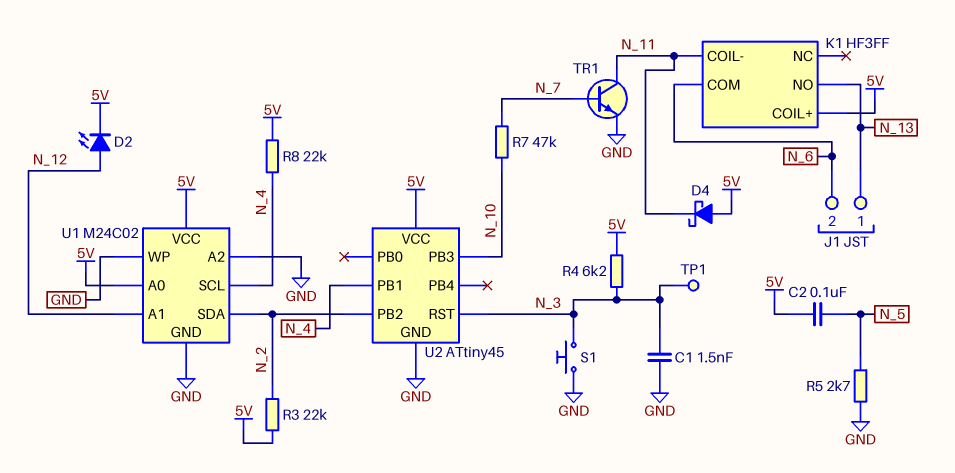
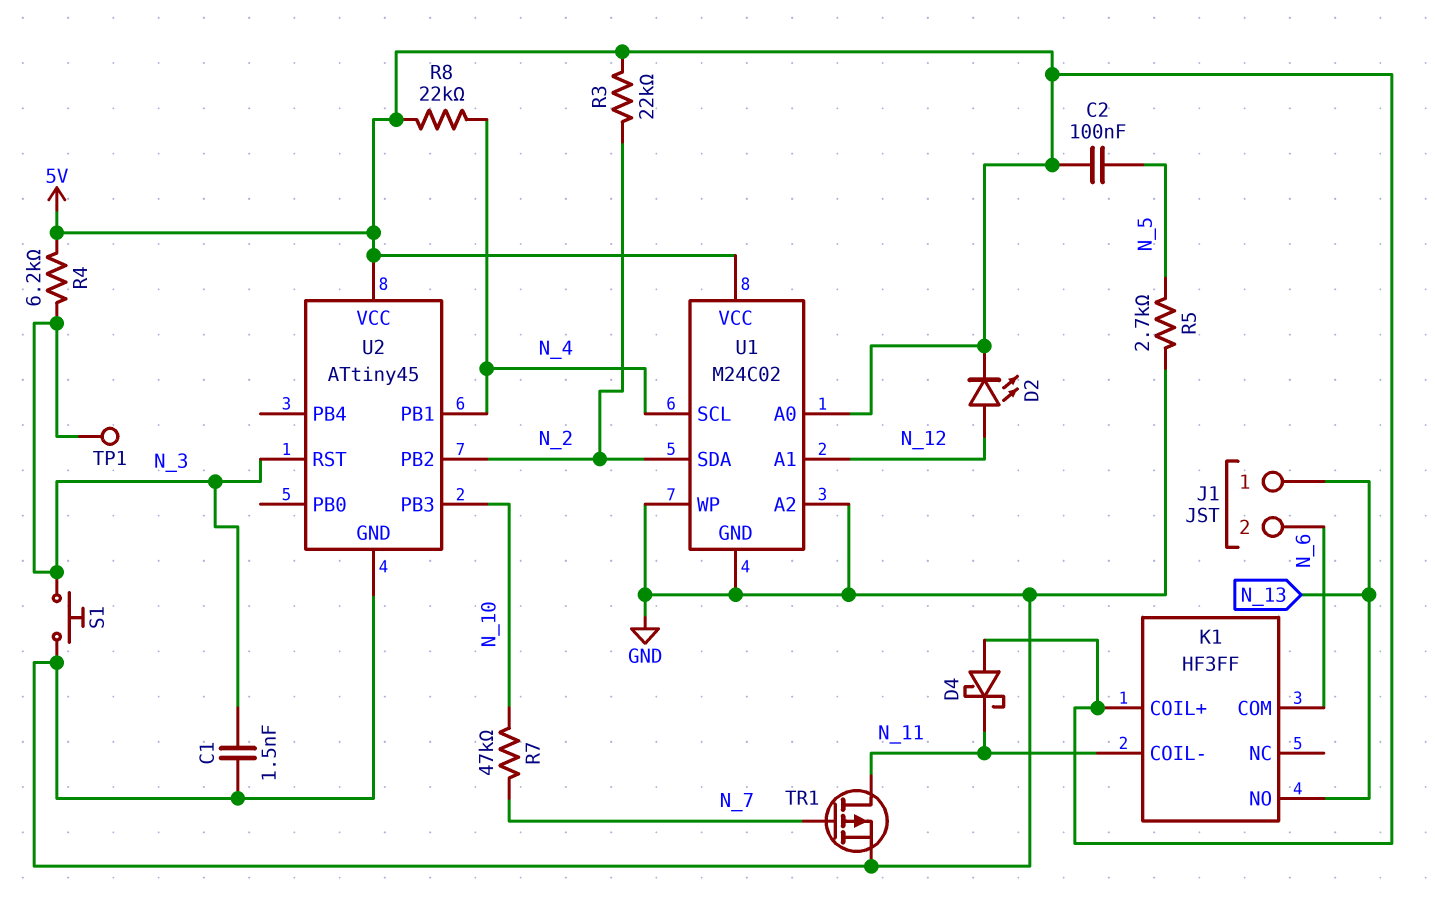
TR1: NPN (B N_7, C N_11, E GND) -> PMOS (G N_7, D N_11, S GND)

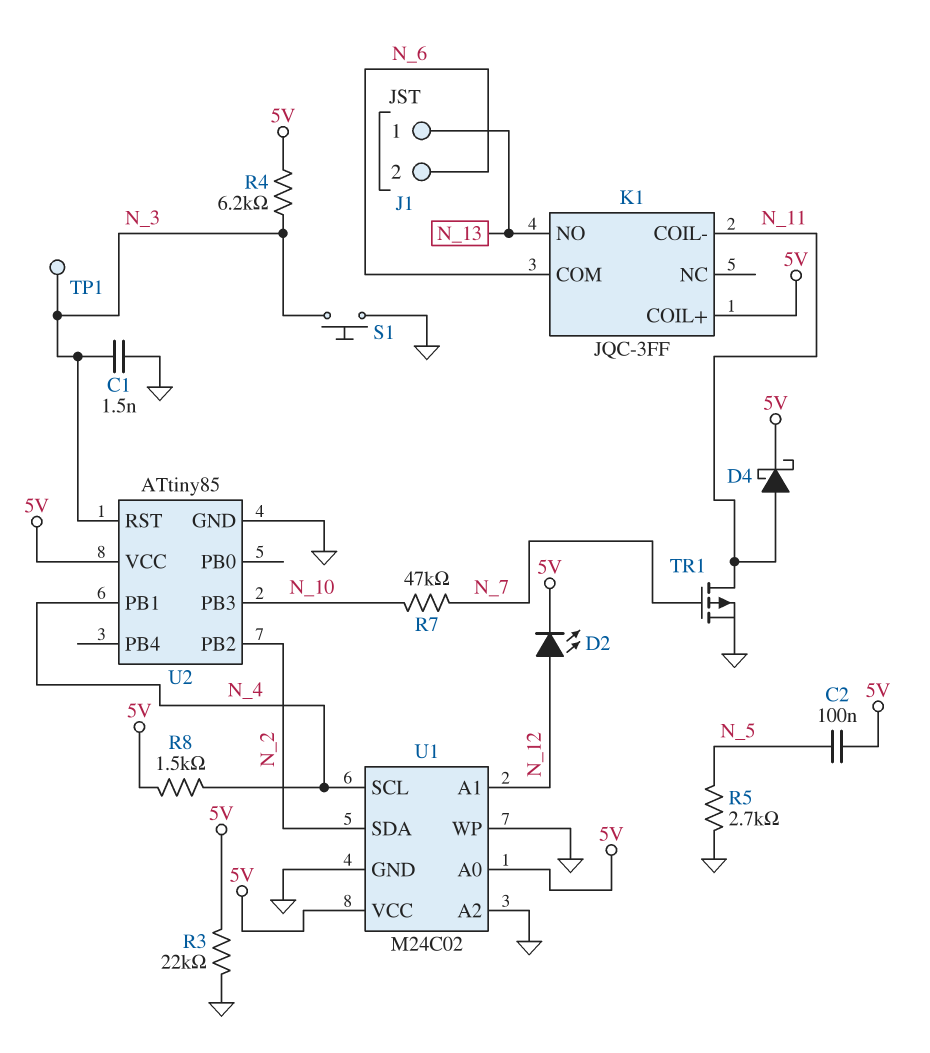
D4: schottky (A 5V, K N_11) -> schottky (A N_11, K 5V)
K1: HF3FF -> JQC-3FF
R3: 22k (5V, N_2) -> 22k (5V, GND)
R8: 22k (5V, N_4) -> 1.5k (5V, N_4)
U2: ATtiny45 -> ATtiny85

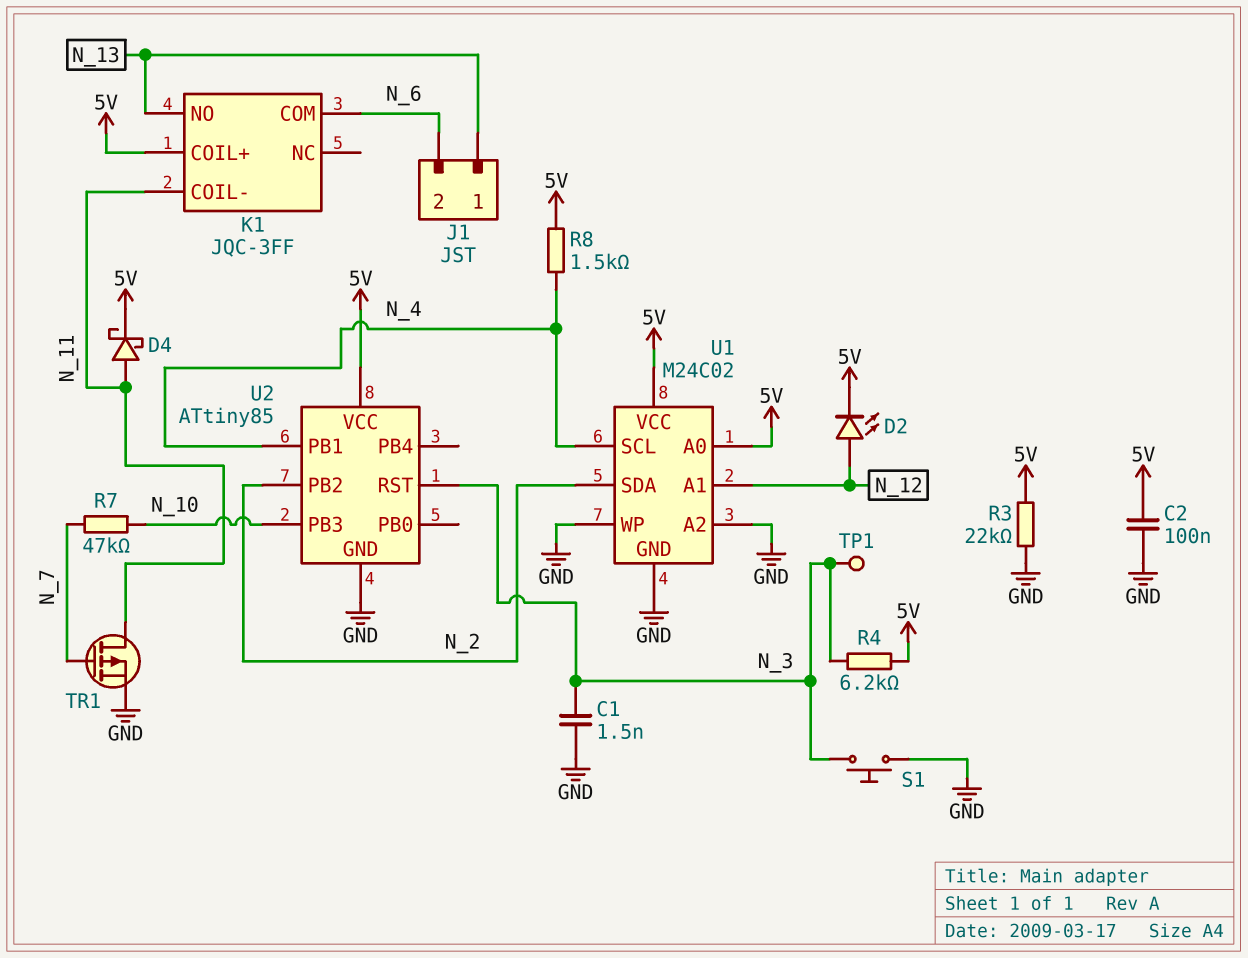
C2: 100nF (5V, N_5) -> 100nF (5V, GND)
R5: 2.7k (GND, N_5) -> none

